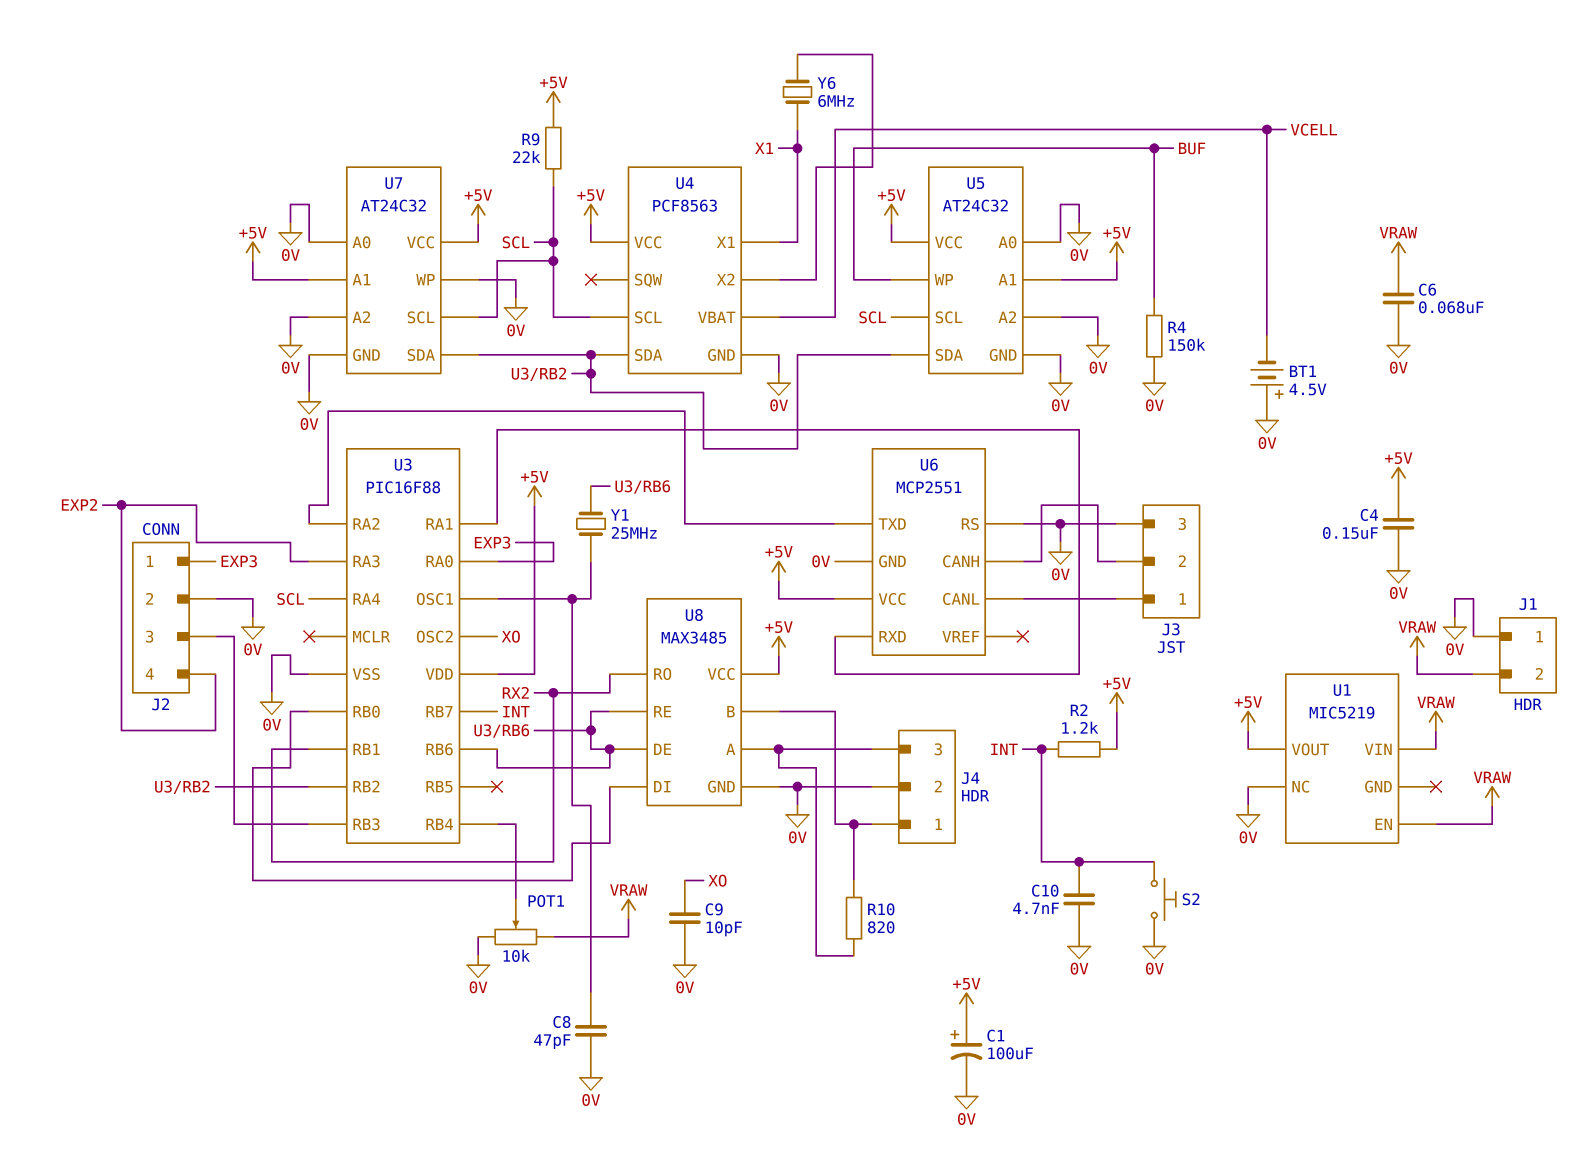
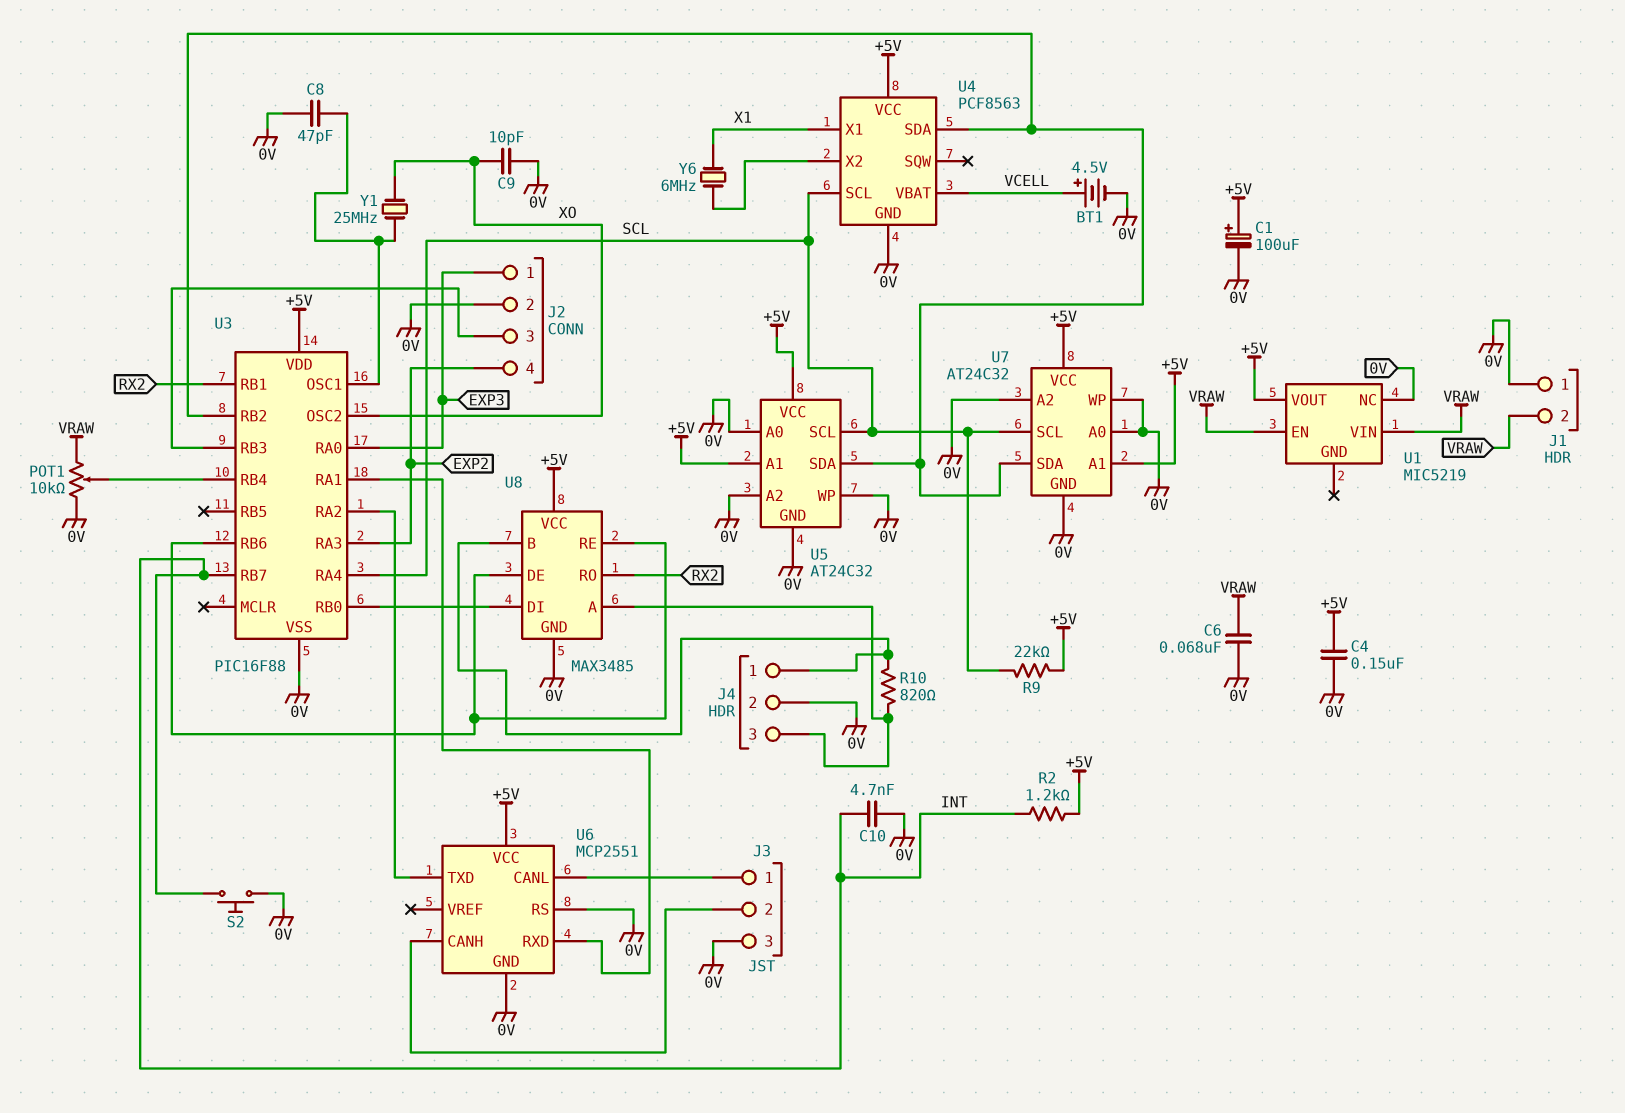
BT1: 4.5V (plus 0V, minus VCELL) -> 4.5V (plus VCELL, minus 0V)
R4: 150k (0V, BUF) -> none
U5 pin WP: BUF -> 0V
Y1: 25MHz (U3/OSC1, U3/RB6) -> 25MHz (U3/OSC1, XO)

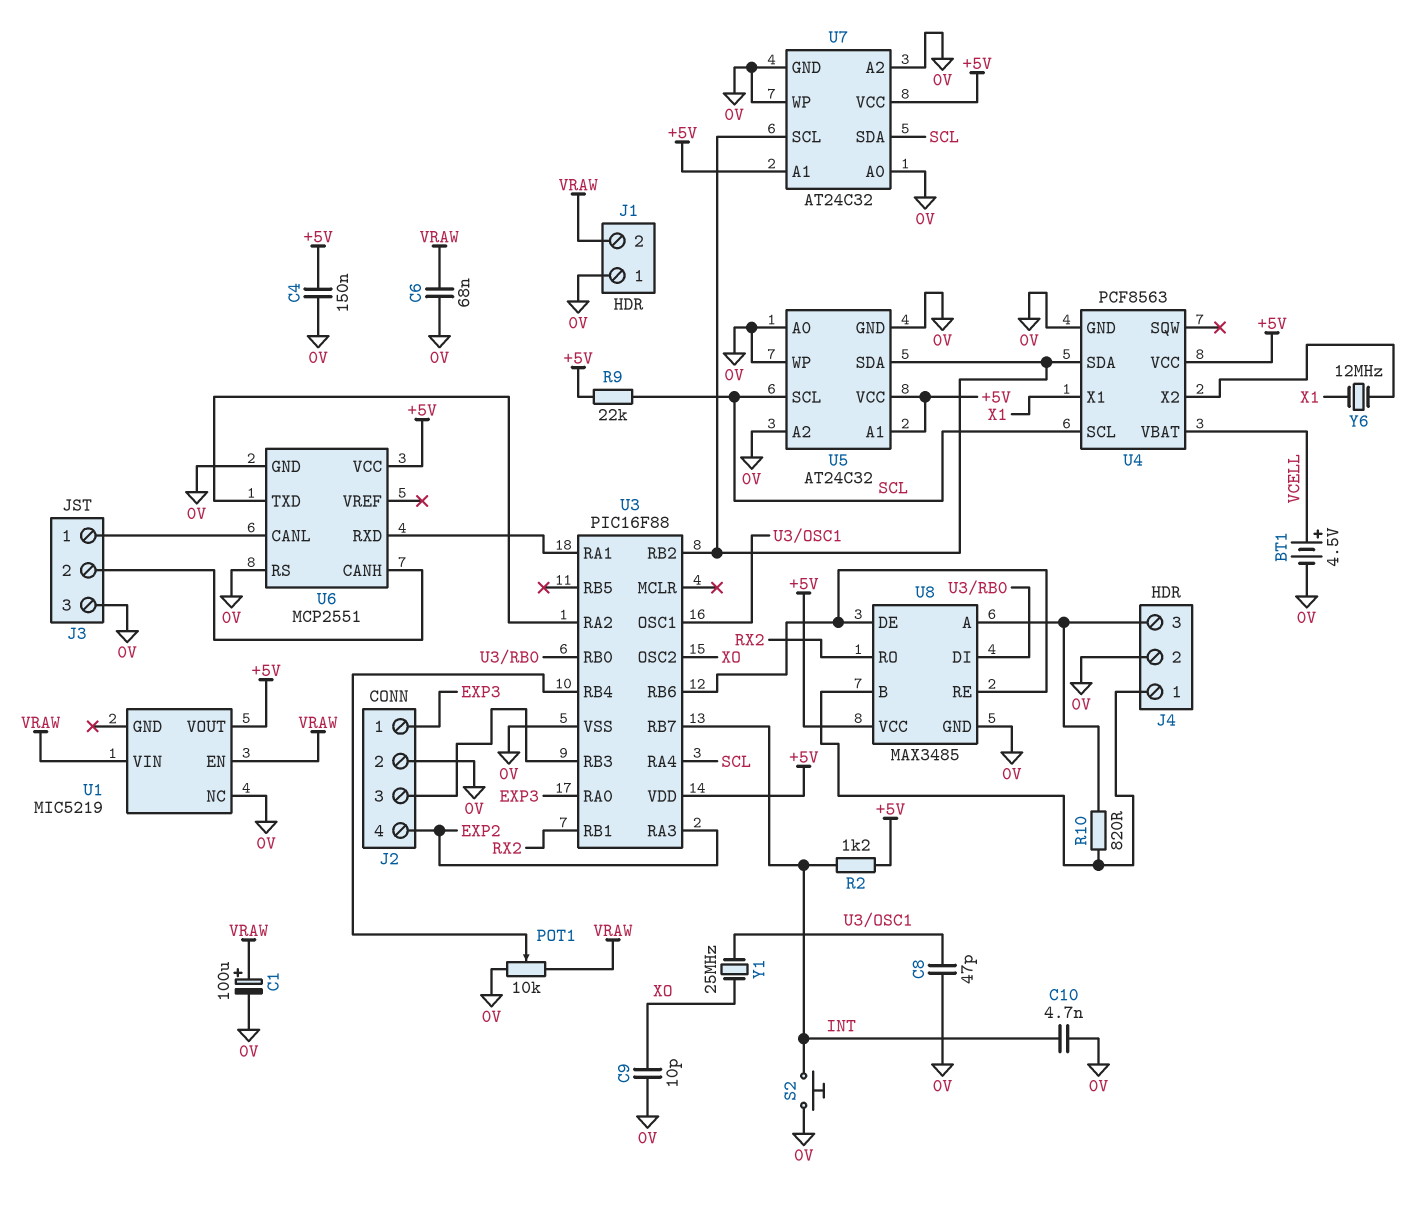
C1: 100uF (plus +5V, minus 0V) -> 100uF (plus VRAW, minus 0V)
U7 pin SCL: SCL -> U3/RB2
U7 pin SDA: U3/RB2 -> SCL
Y6: 6MHz (U4/X2, X1) -> 12MHz (U4/X2, X1)

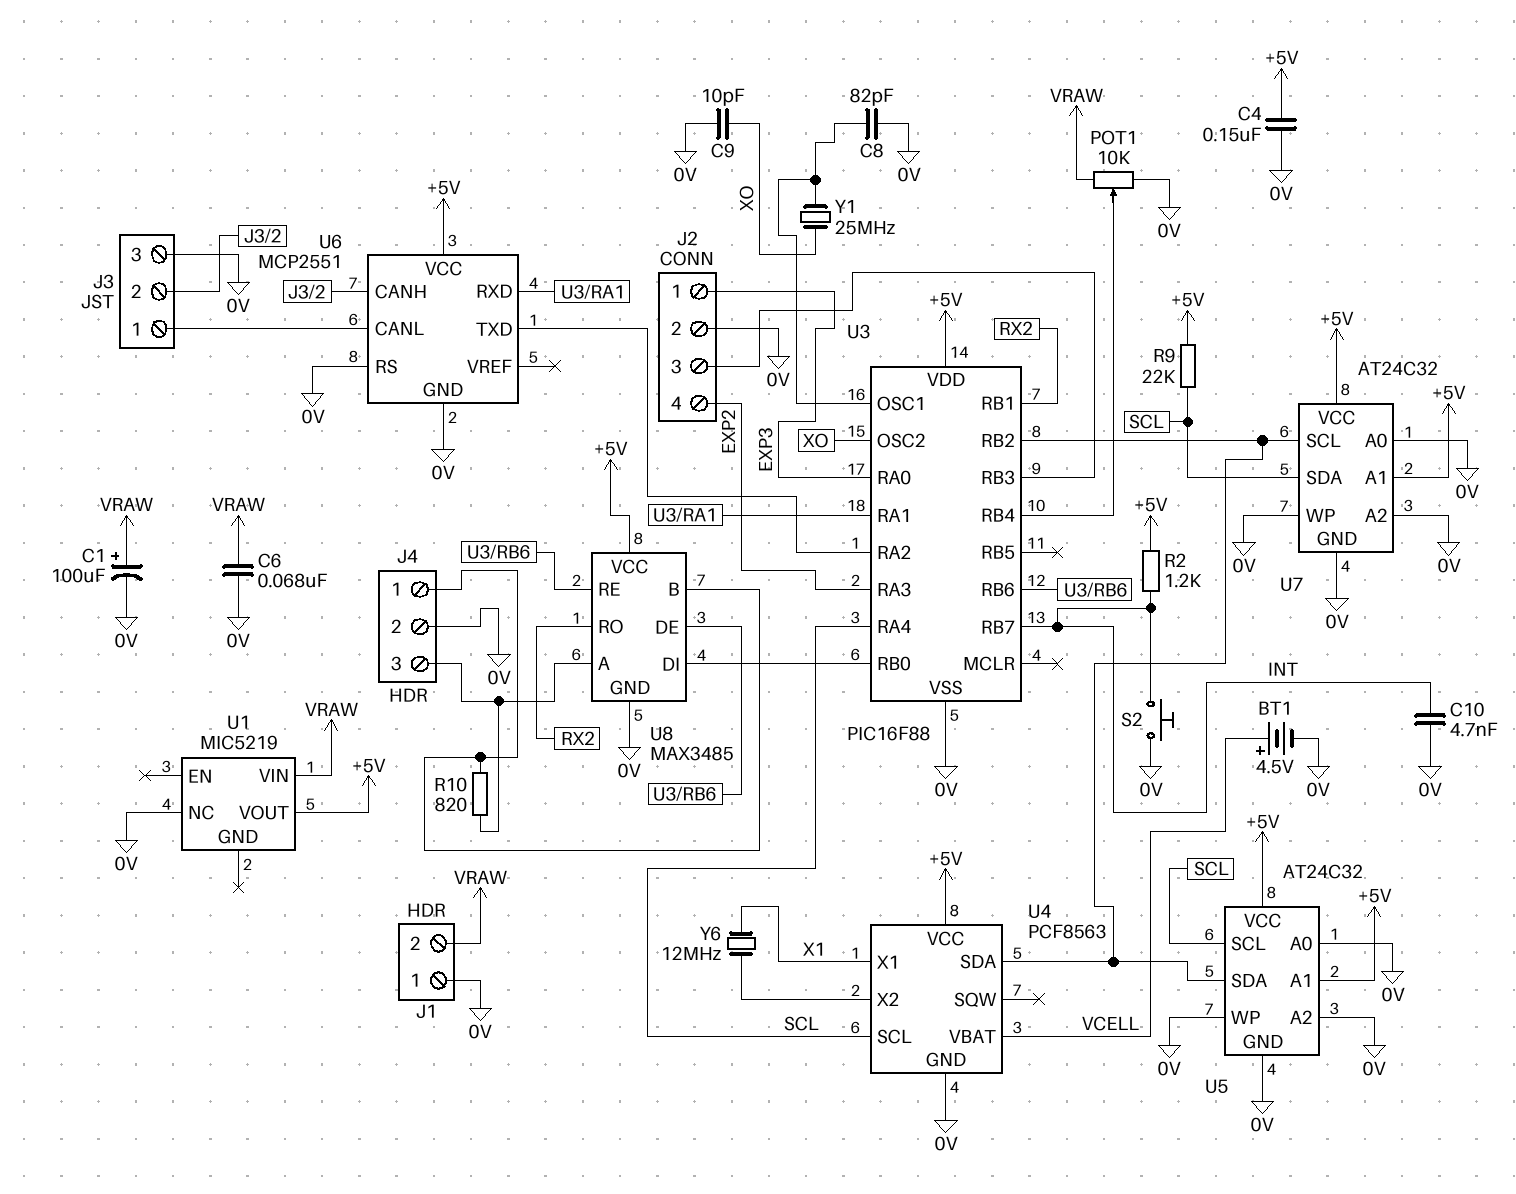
C8: 47pF (0V, U3/OSC1) -> 82pF (0V, U3/OSC1)
U1 pin EN: VRAW -> none

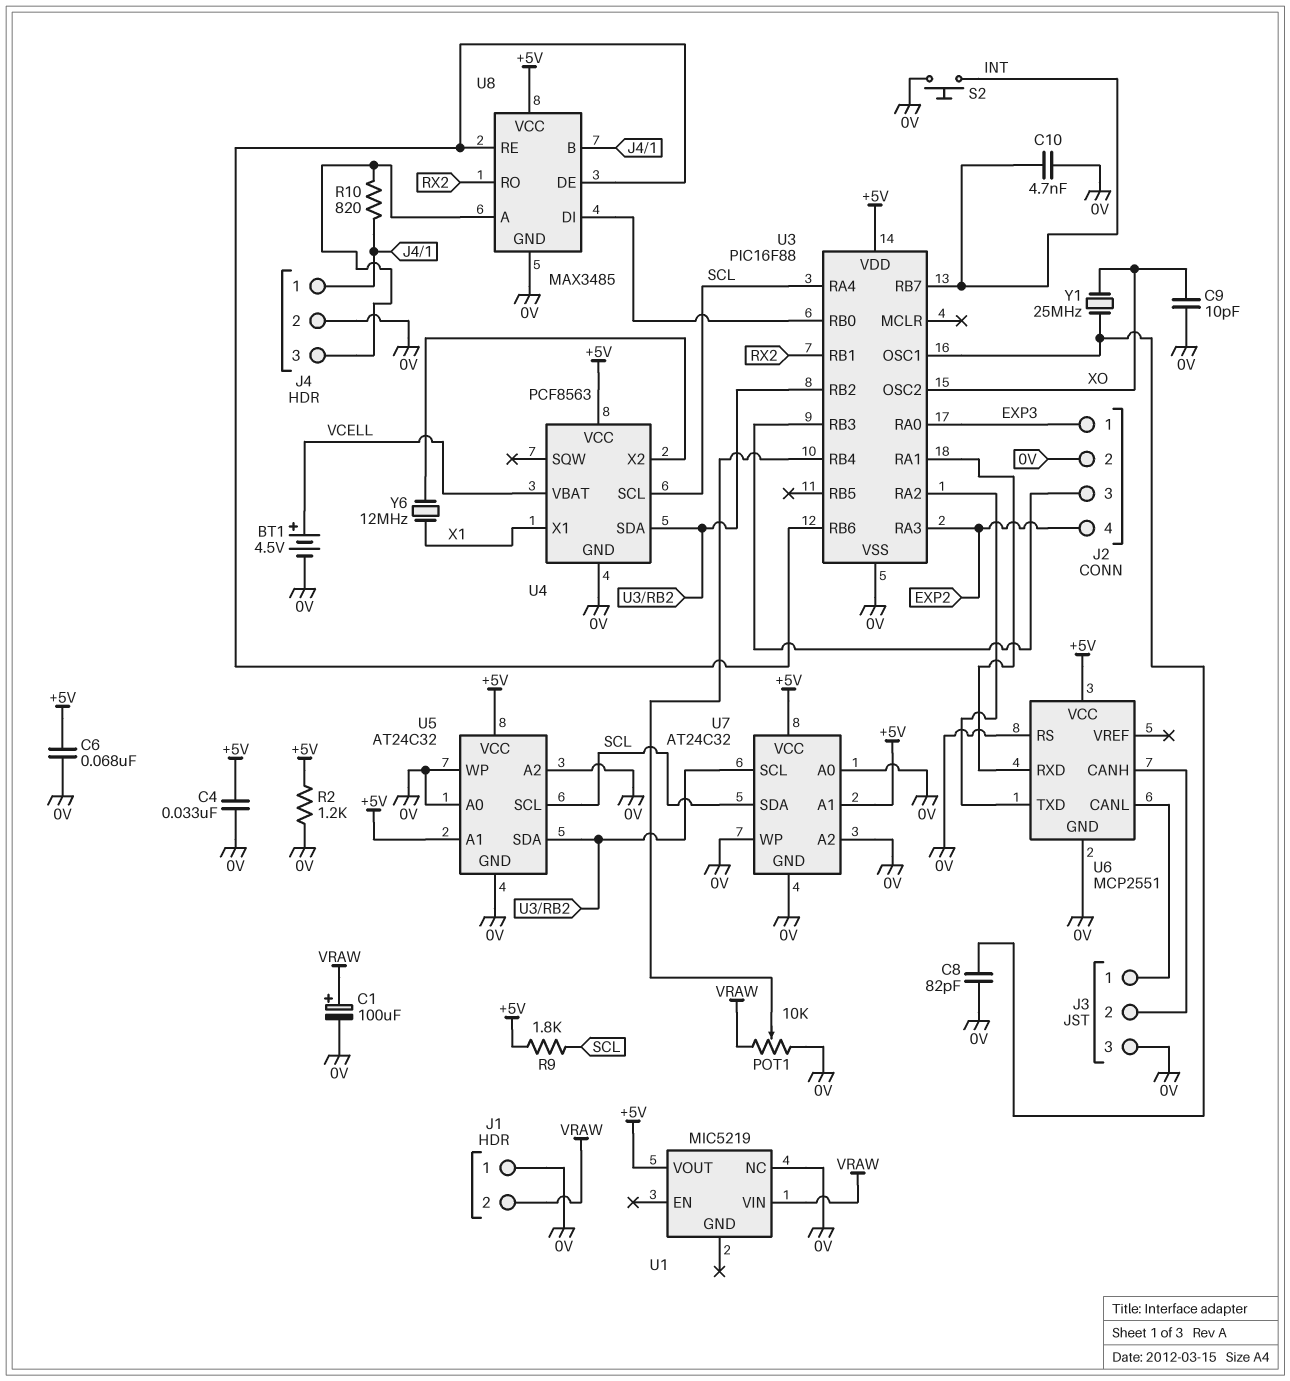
C4: 150nF (+5V, 0V) -> 33nF (+5V, 0V)
C6: 68nF (0V, VRAW) -> 68nF (+5V, 0V)
R2: 1.2k (+5V, INT) -> 1.2k (+5V, 0V)
R9: 22k (+5V, SCL) -> 1.8k (+5V, SCL)

